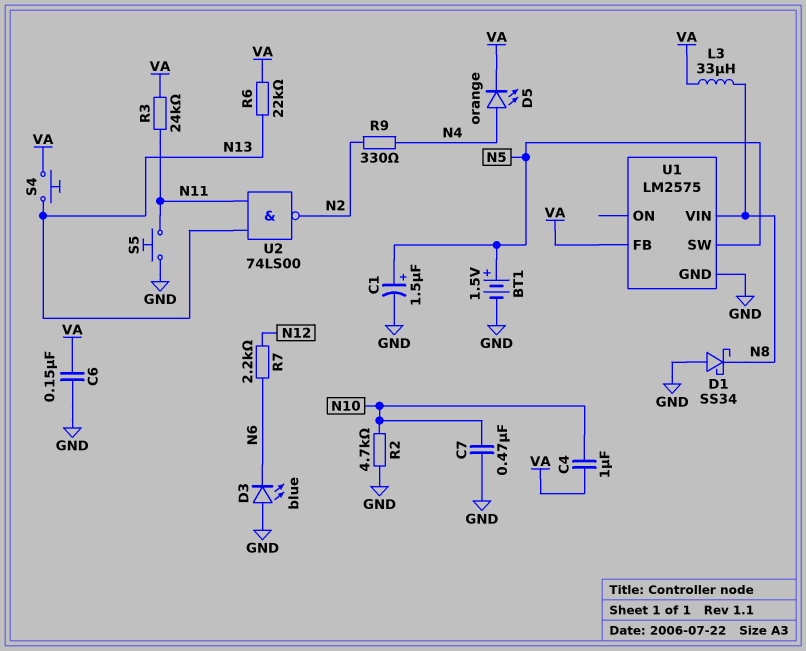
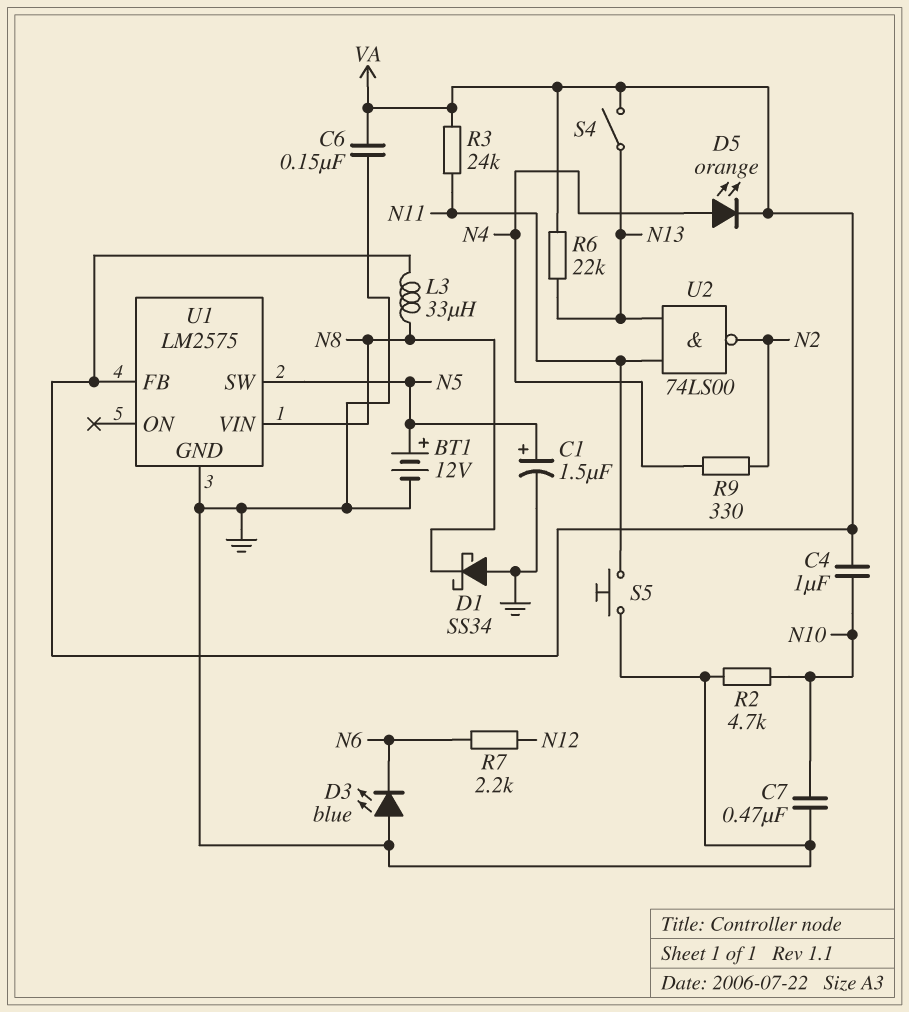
BT1: 1.5V (plus N5, minus GND) -> 12V (plus N5, minus GND)
S4: button (N13, VA) -> switch (N13, VA)

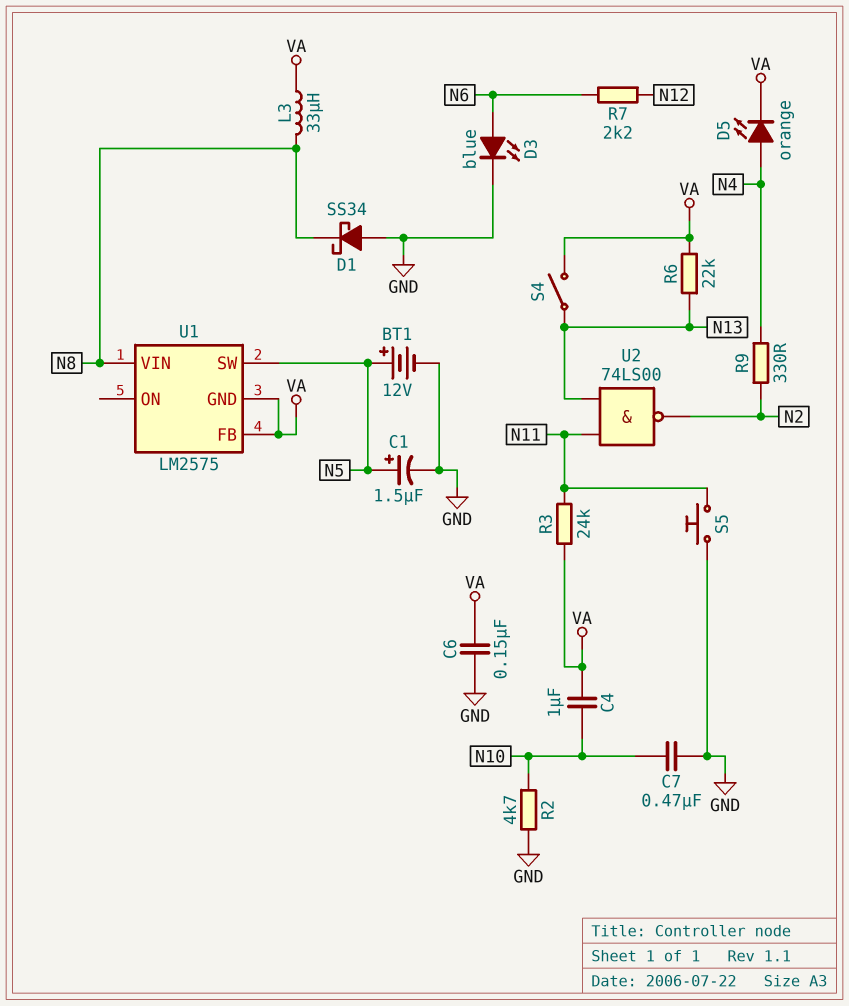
D3: LED blue (A GND, K N6) -> LED blue (A N6, K GND)
U1 pin GND: GND -> VA

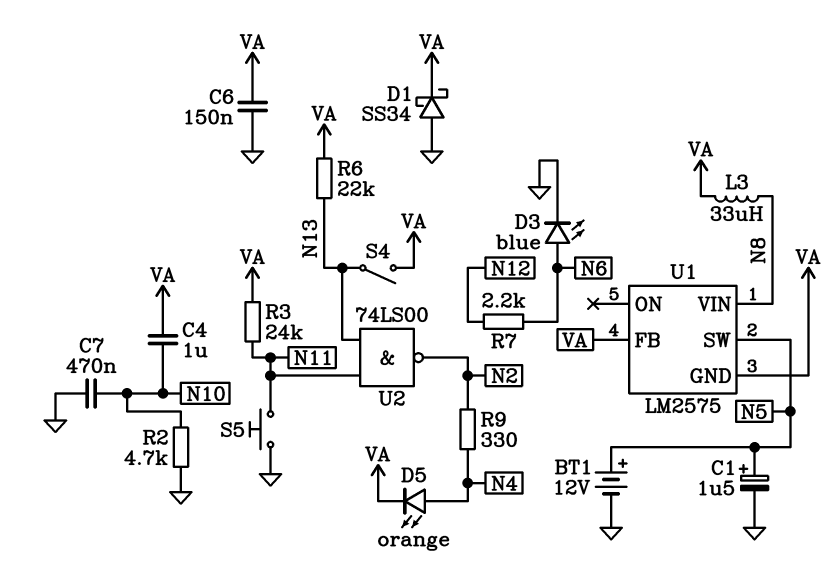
D1: schottky SS34 (A GND, K N8) -> schottky SS34 (A GND, K VA)

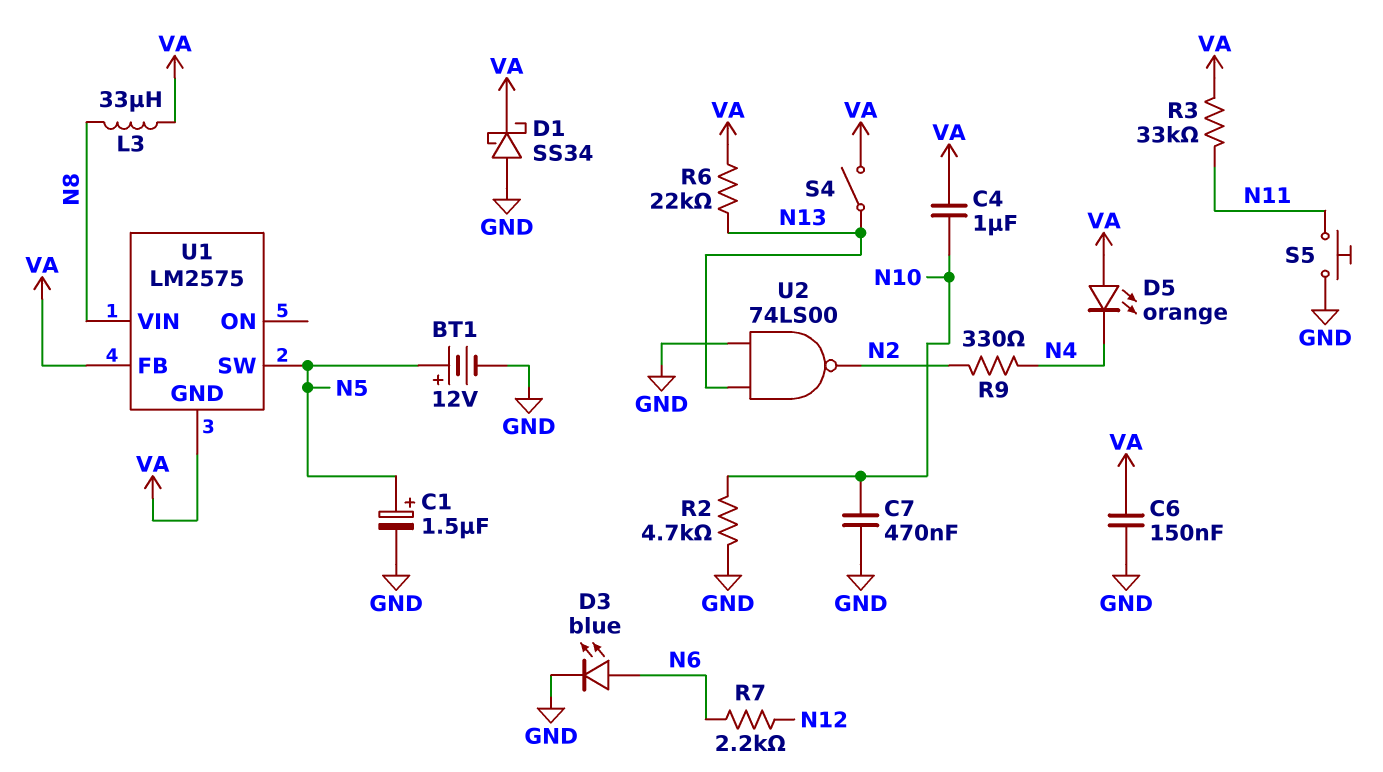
D5: LED orange (A N4, K VA) -> LED orange (A VA, K N4)
R3: 24k (N11, VA) -> 33k (N11, VA)
U2: NAND 74LS00 (in N11, in N13, out N2) -> NAND 74LS00 (in GND, in N13, out N2)

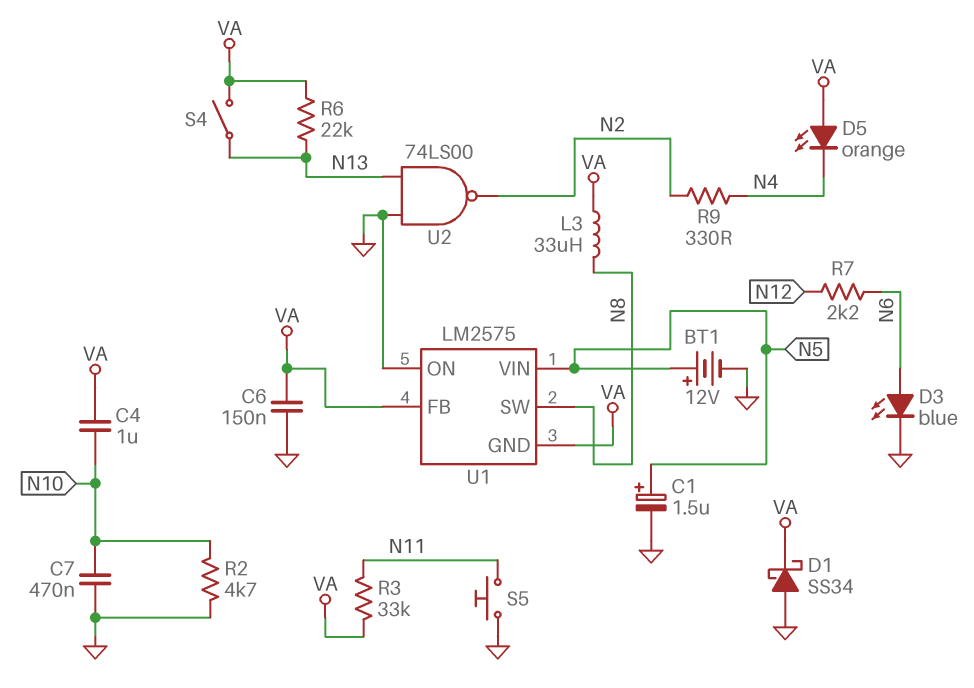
U1 pin ON: none -> GND
U1 pin SW: N5 -> N8
U1 pin VIN: N8 -> N5

